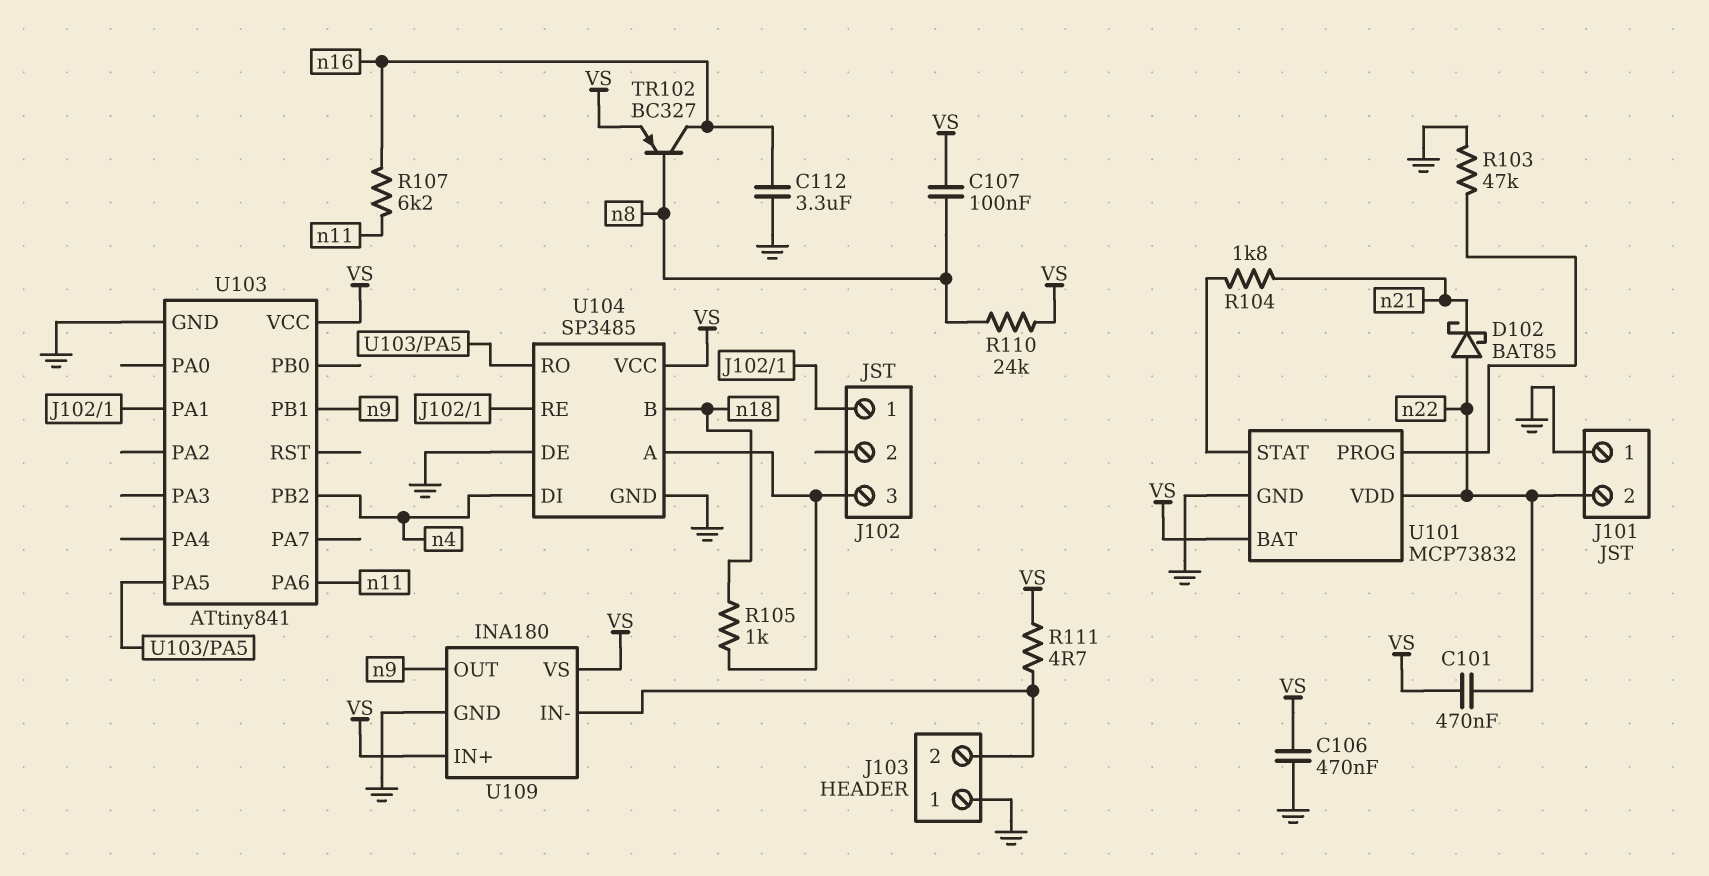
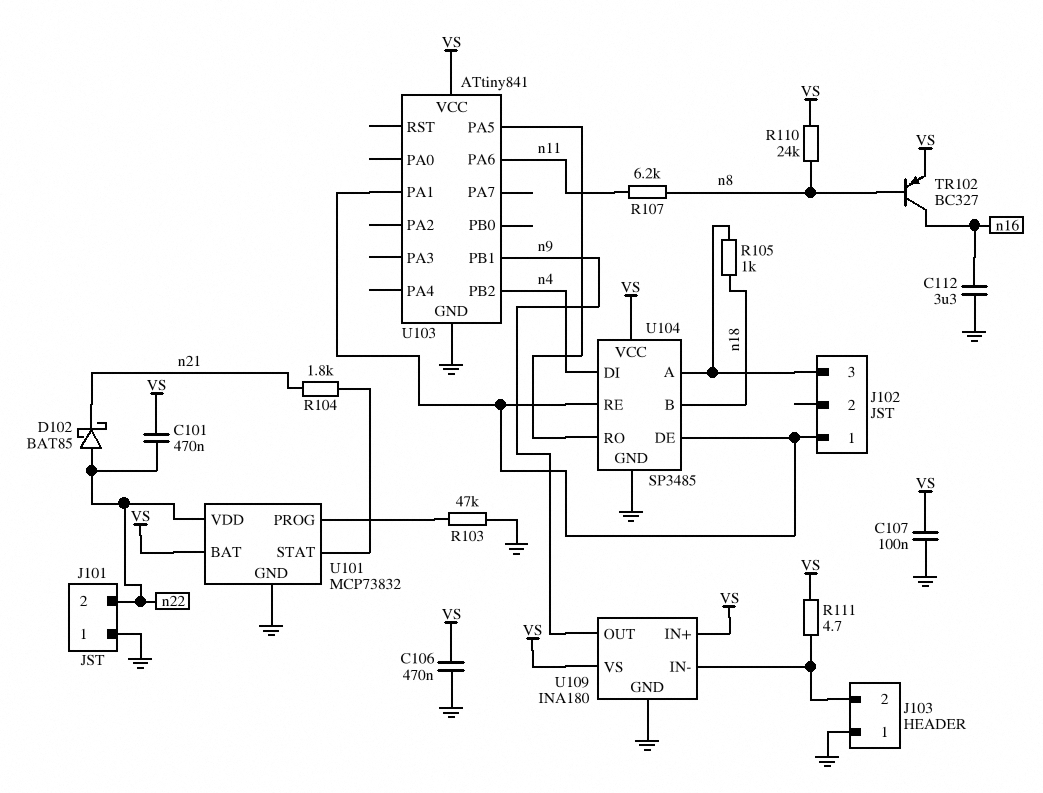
C107: 100nF (VS, n8) -> 100nF (GND, VS)
R107: 6.2k (n11, n16) -> 6.2k (n8, n11)
U104 pin DE: GND -> J102/1

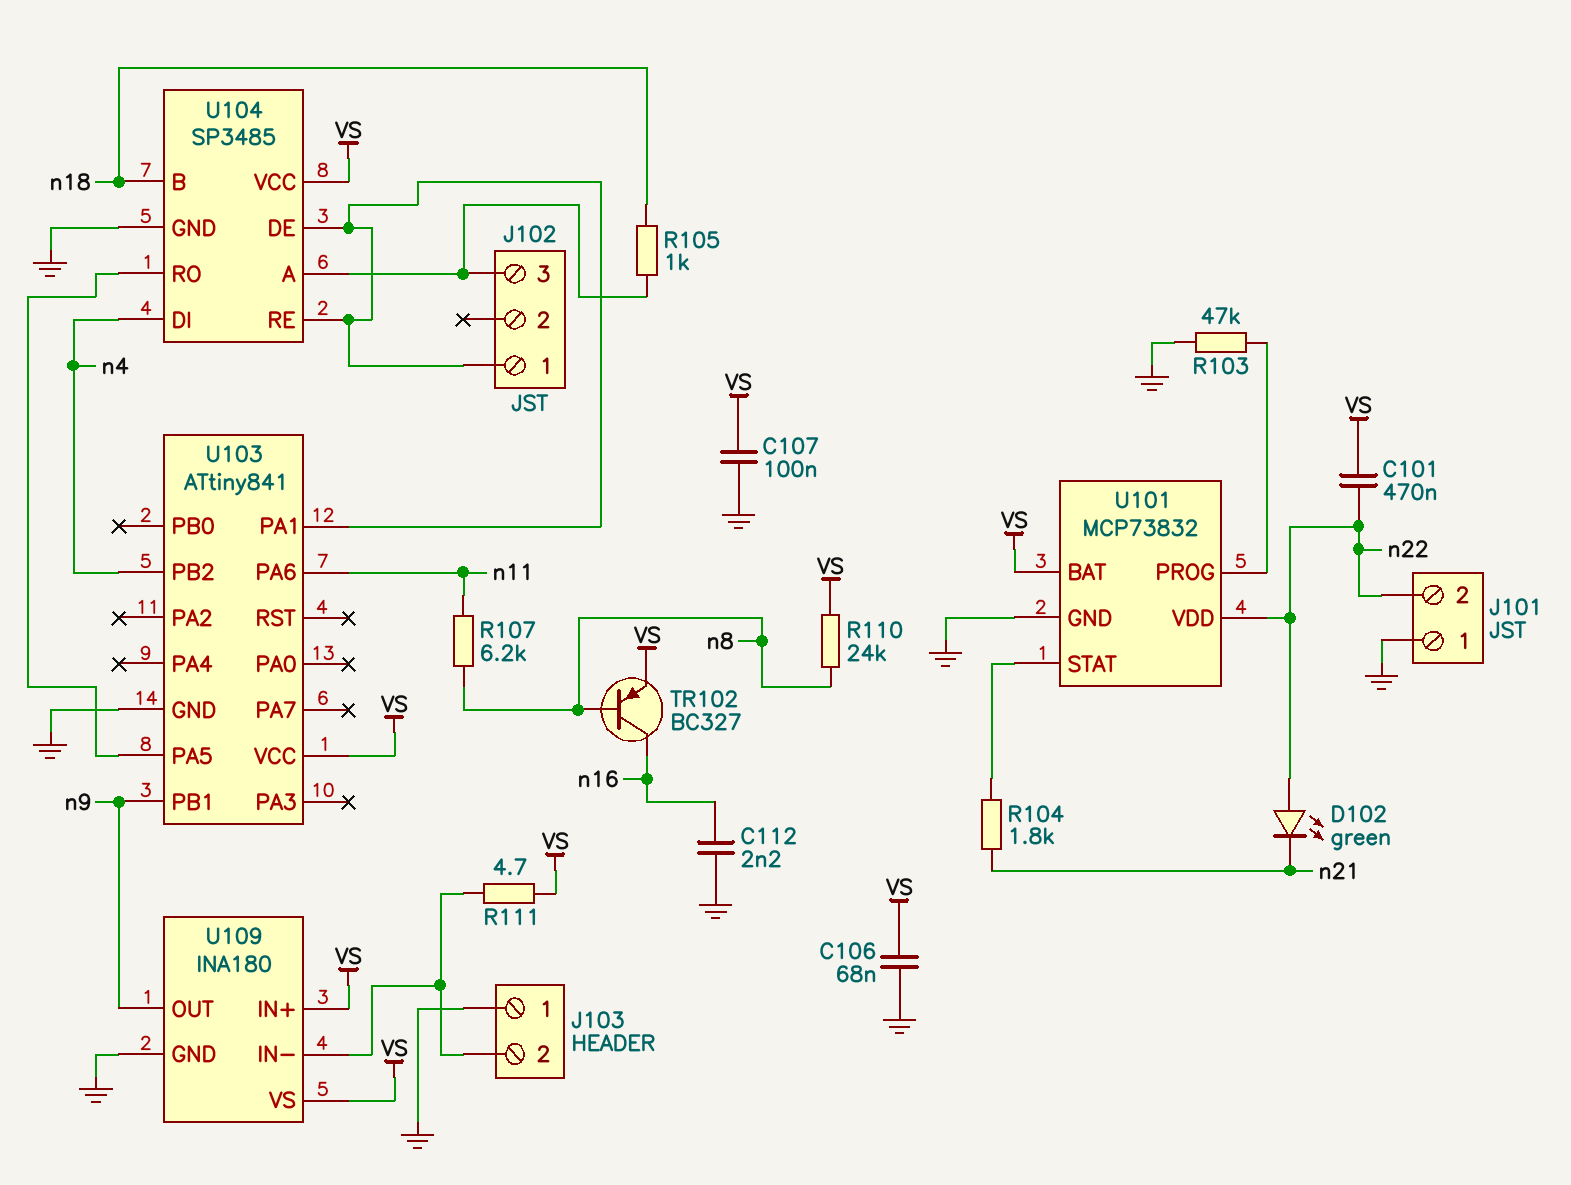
C106: 470nF (GND, VS) -> 68nF (GND, VS)
C112: 3.3uF (GND, n16) -> 2.2nF (GND, n16)
D102: schottky BAT85 (A n22, K n21) -> LED green (A n22, K n21)

